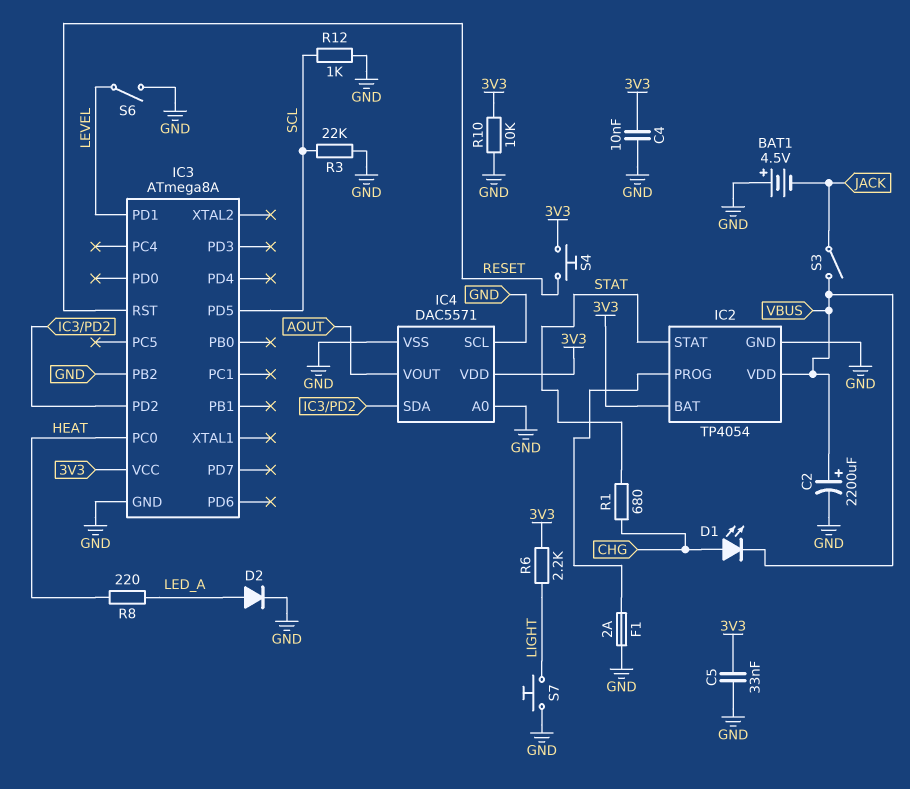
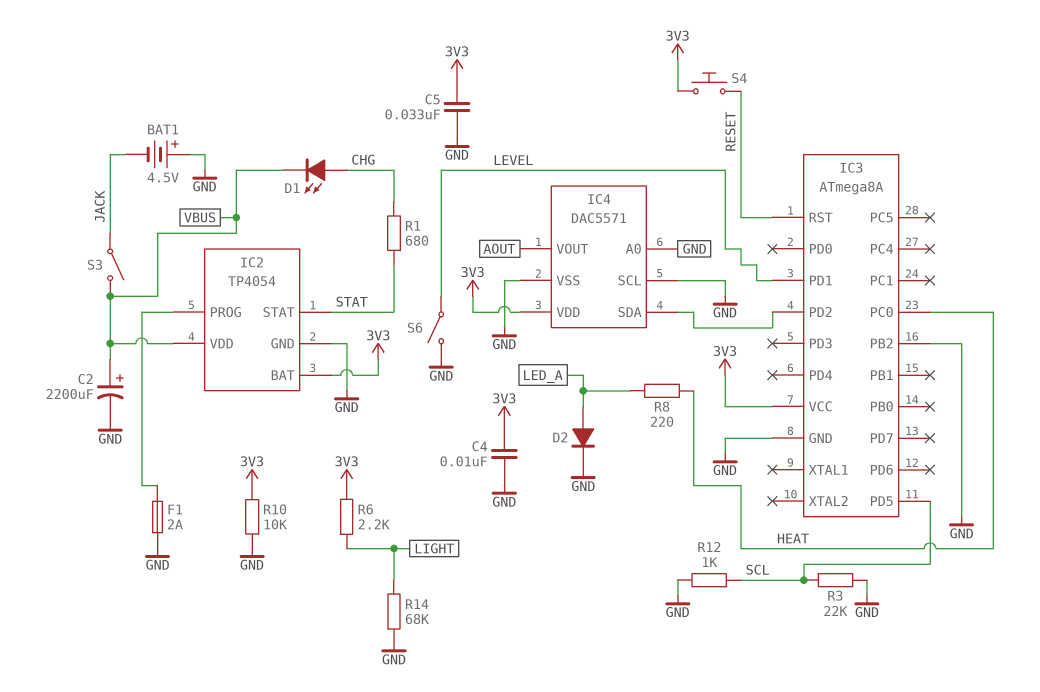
R14: none -> 68k (GND, LIGHT)
S7: button (GND, LIGHT) -> none

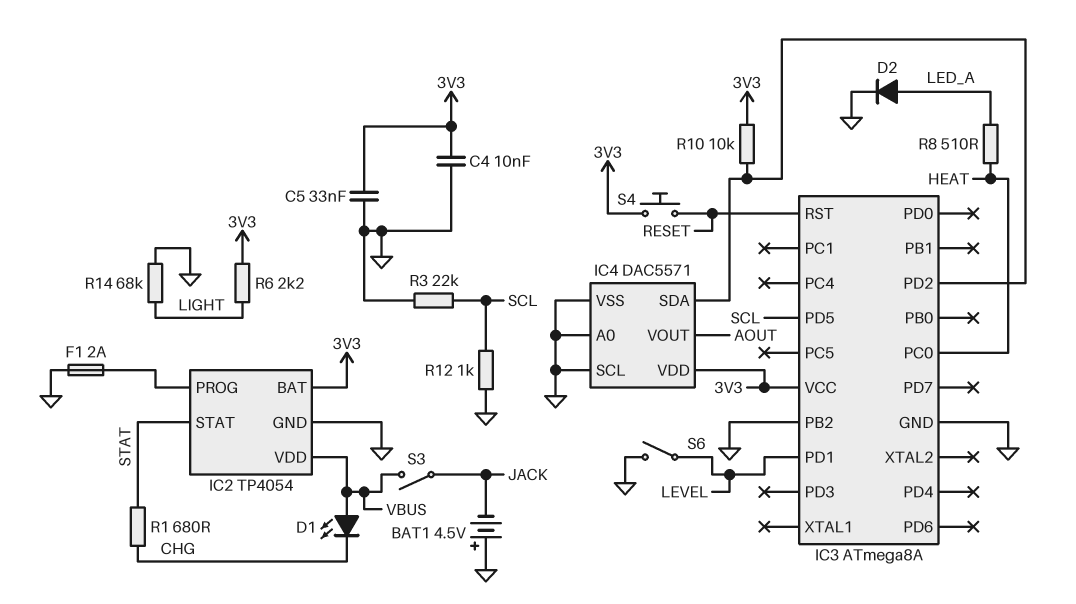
C2: 2200uF (plus VBUS, minus GND) -> none
D1: LED (A CHG, K VBUS) -> LED (A VBUS, K CHG)
R8: 220 (HEAT, LED_A) -> 510 (HEAT, LED_A)
R10: 10k (3V3, GND) -> 10k (3V3, IC3/PD2)

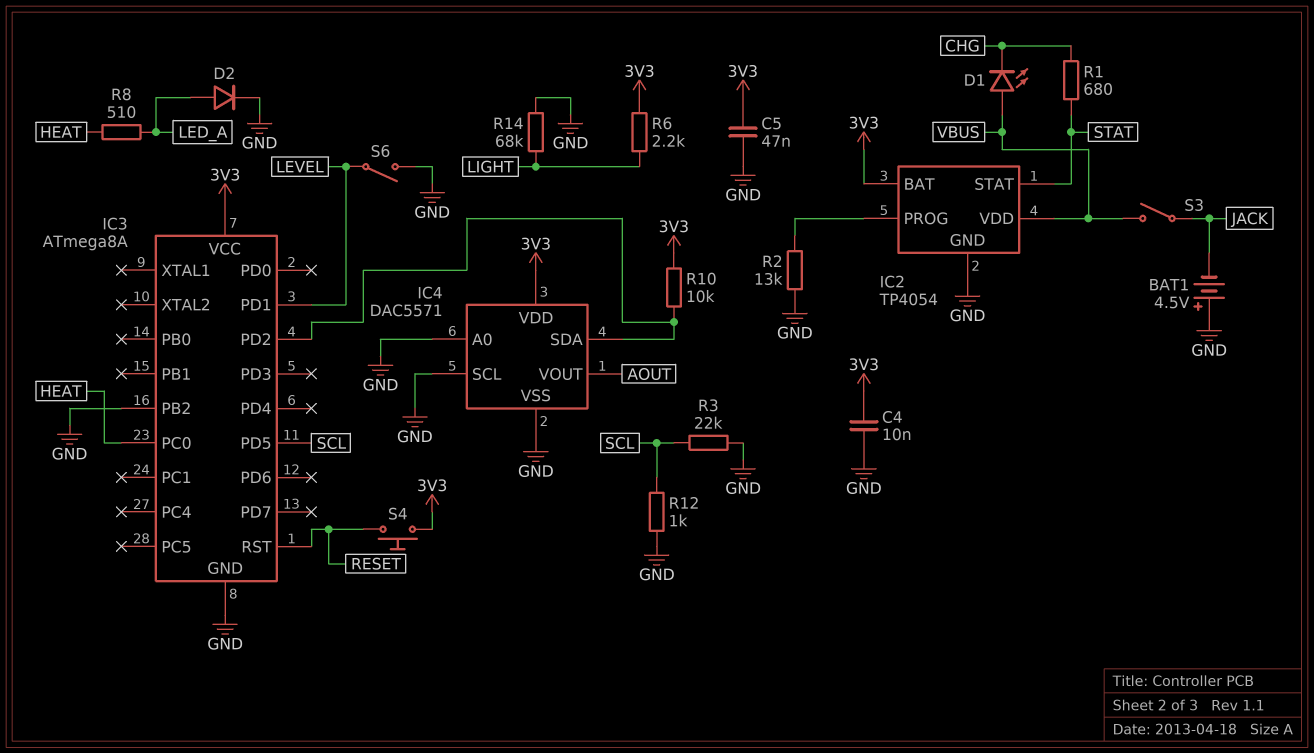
C5: 33nF (3V3, GND) -> 47nF (3V3, GND)
F1: 2A (GND, IC2/PROG) -> none
R2: none -> 13k (GND, IC2/PROG)

